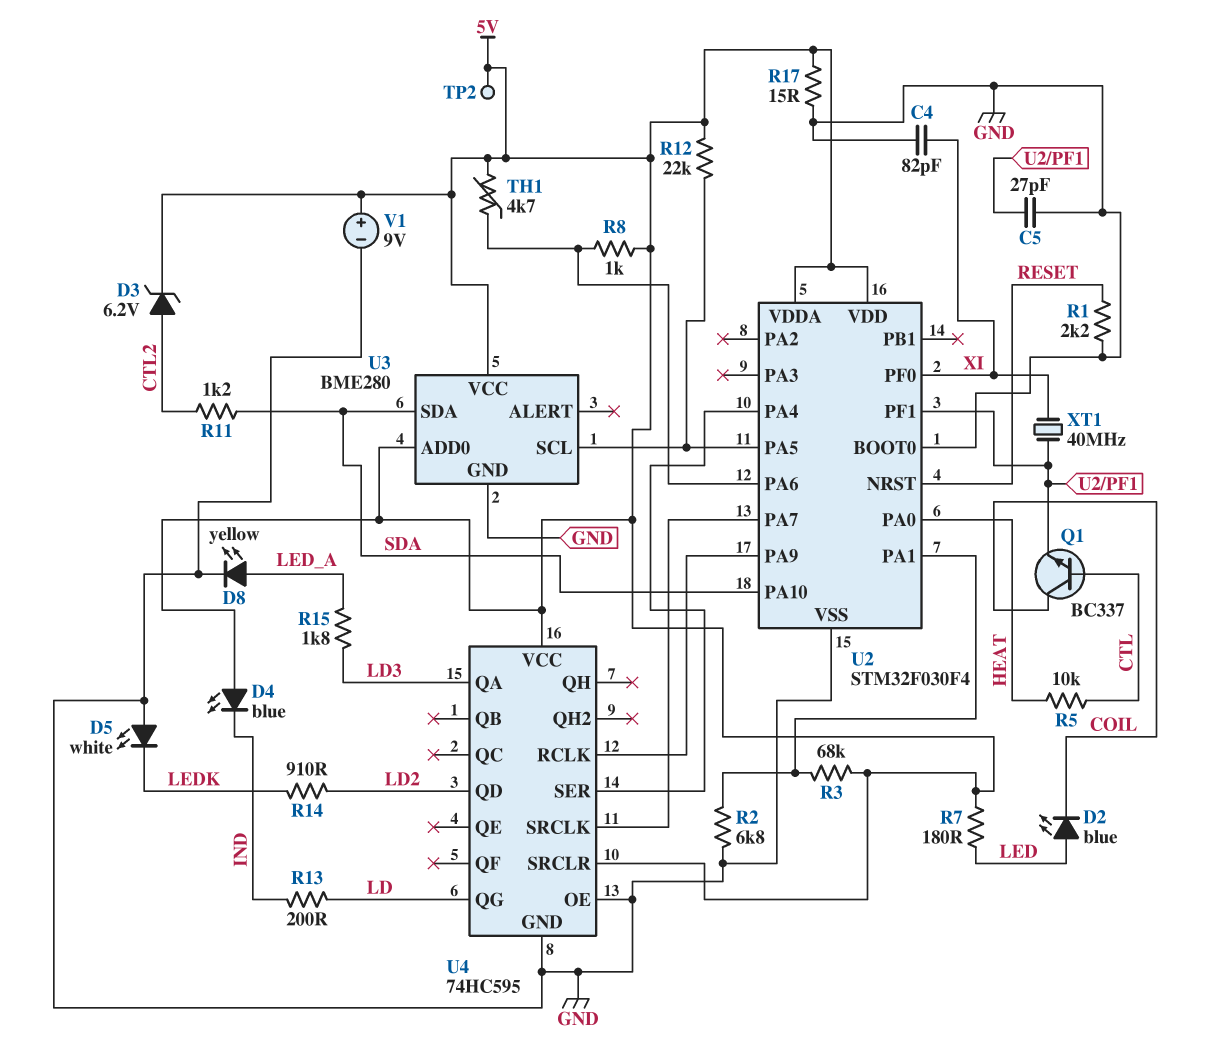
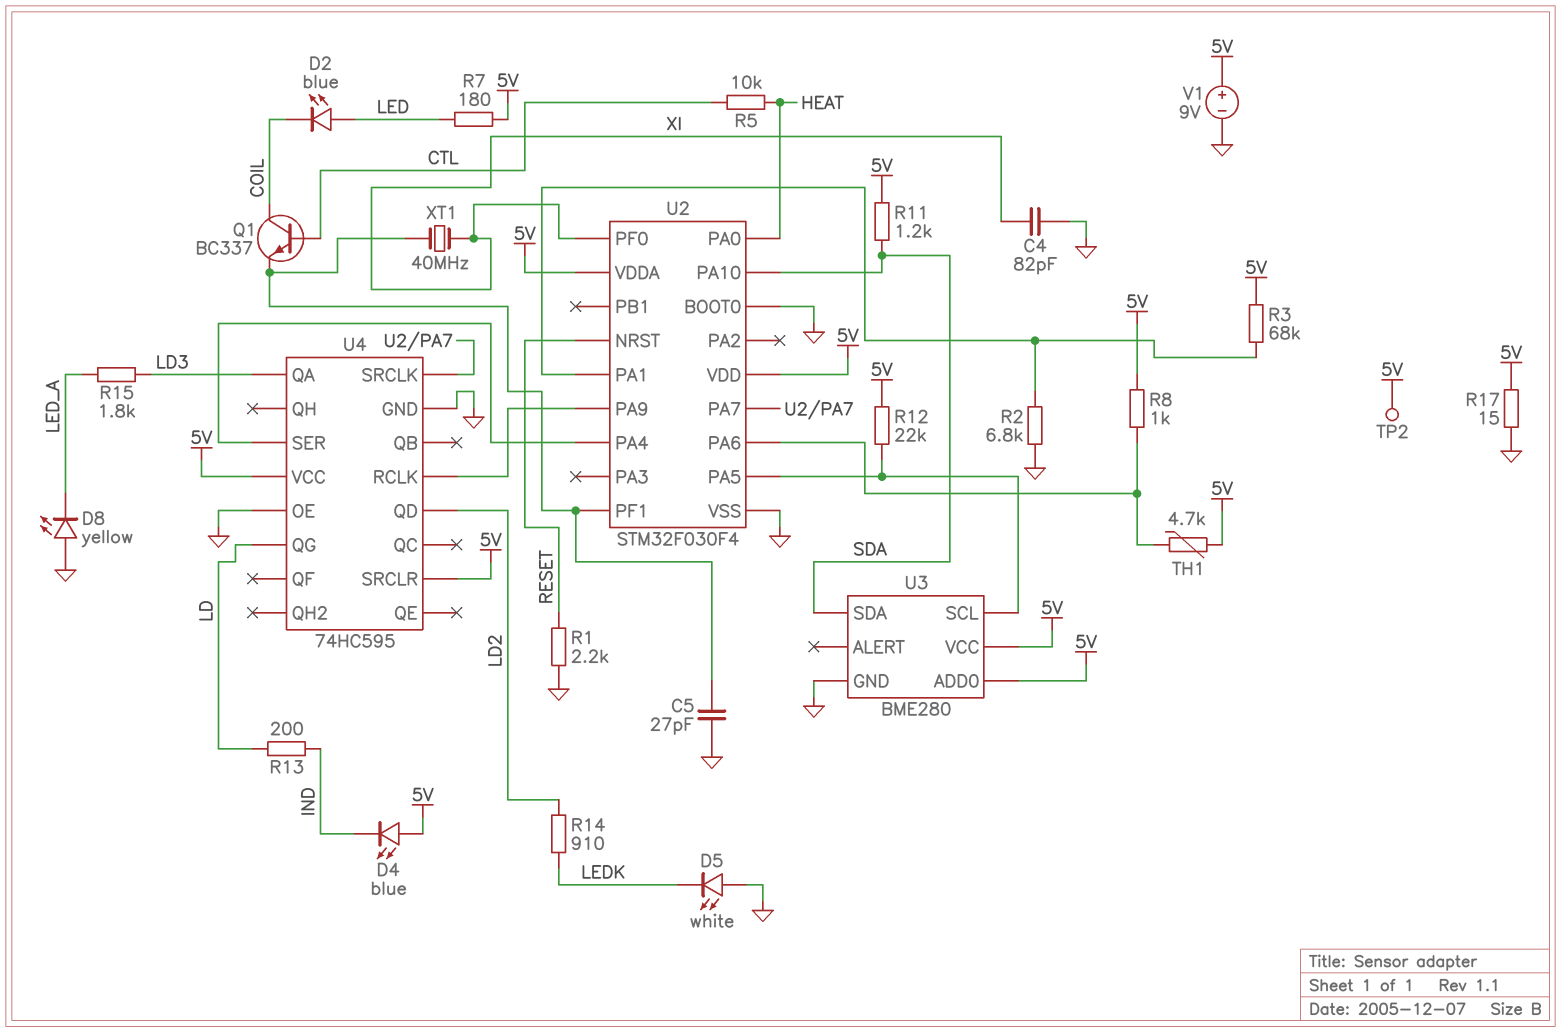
D3: zener 6.2V (A CTL2, K 5V) -> none
D8: LED yellow (A LED_A, K GND) -> LED yellow (A GND, K LED_A)
R11: 1.2k (CTL2, SDA) -> 1.2k (5V, SDA)

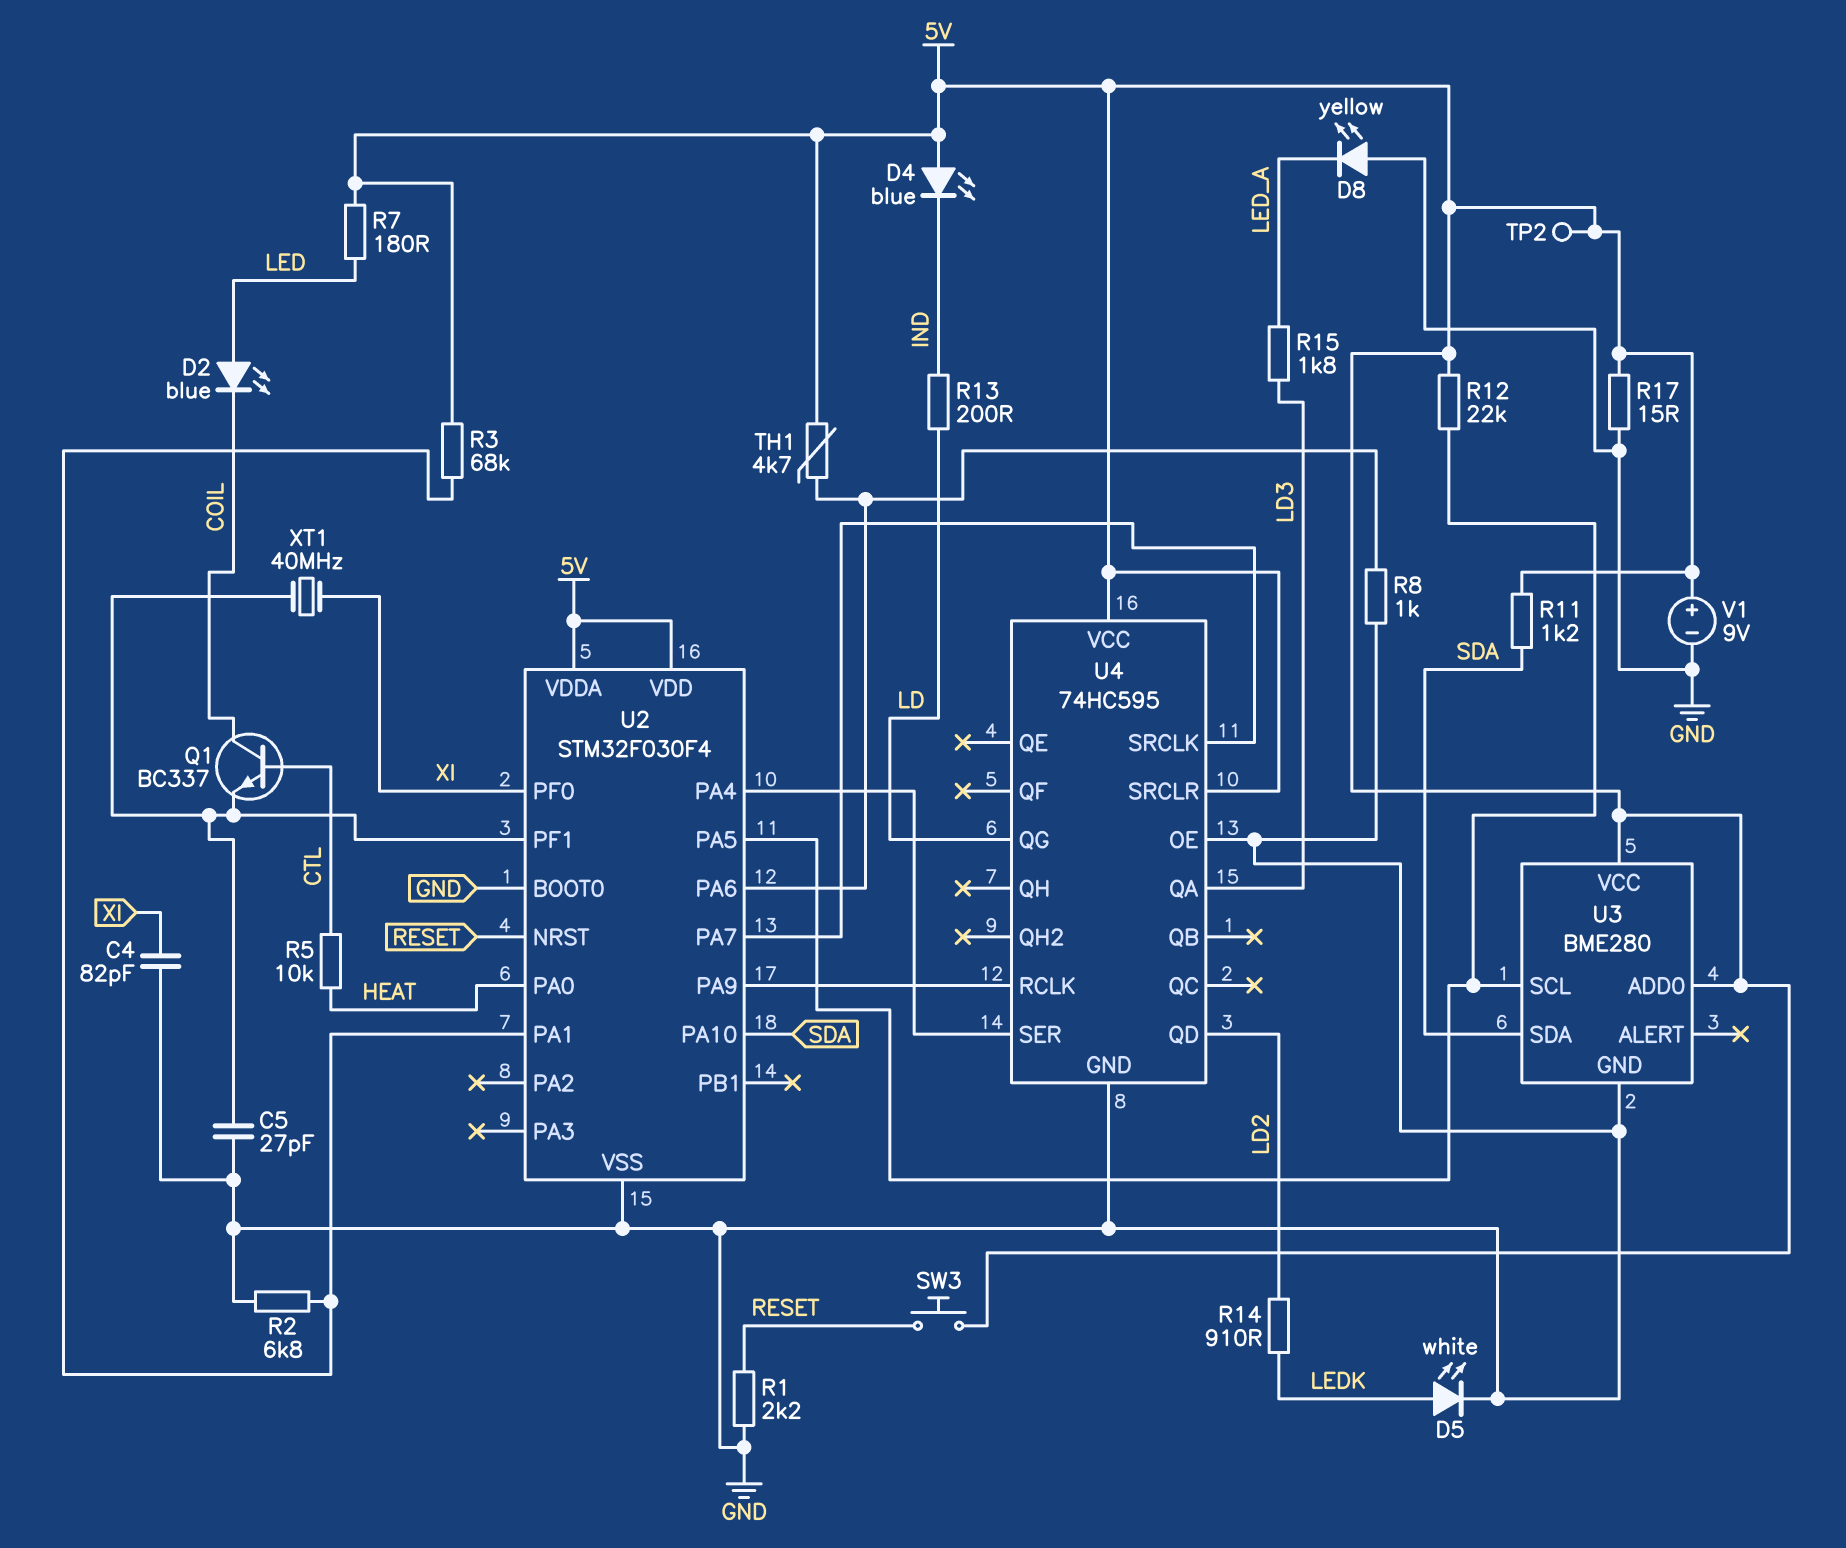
D5: LED white (A GND, K LEDK) -> LED white (A LEDK, K GND)
R8: 1k (5V, U2/PA6) -> 1k (GND, U2/PA6)
SW3: none -> button (5V, RESET)

